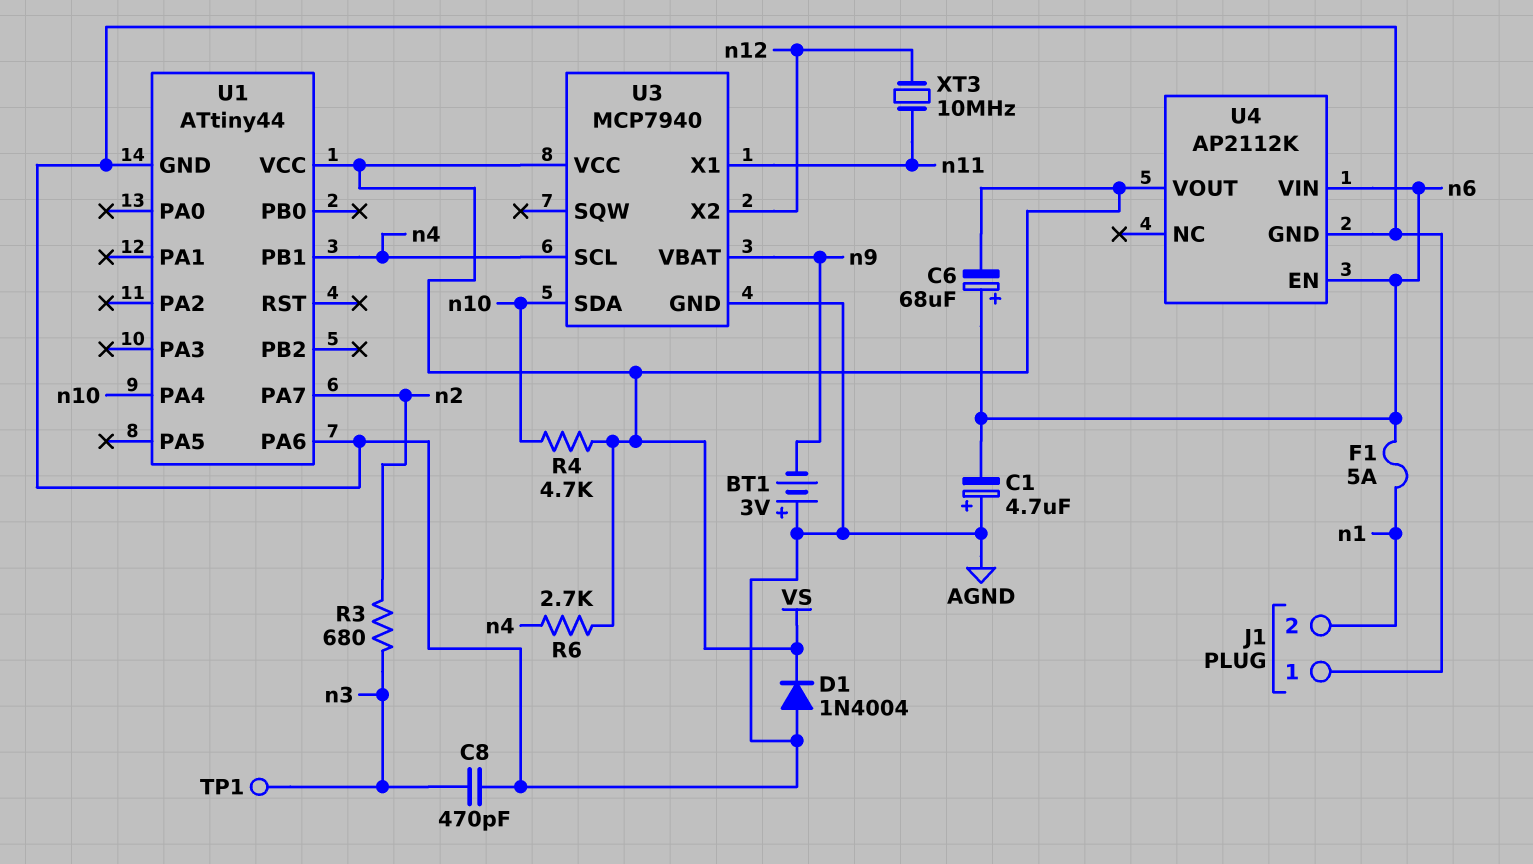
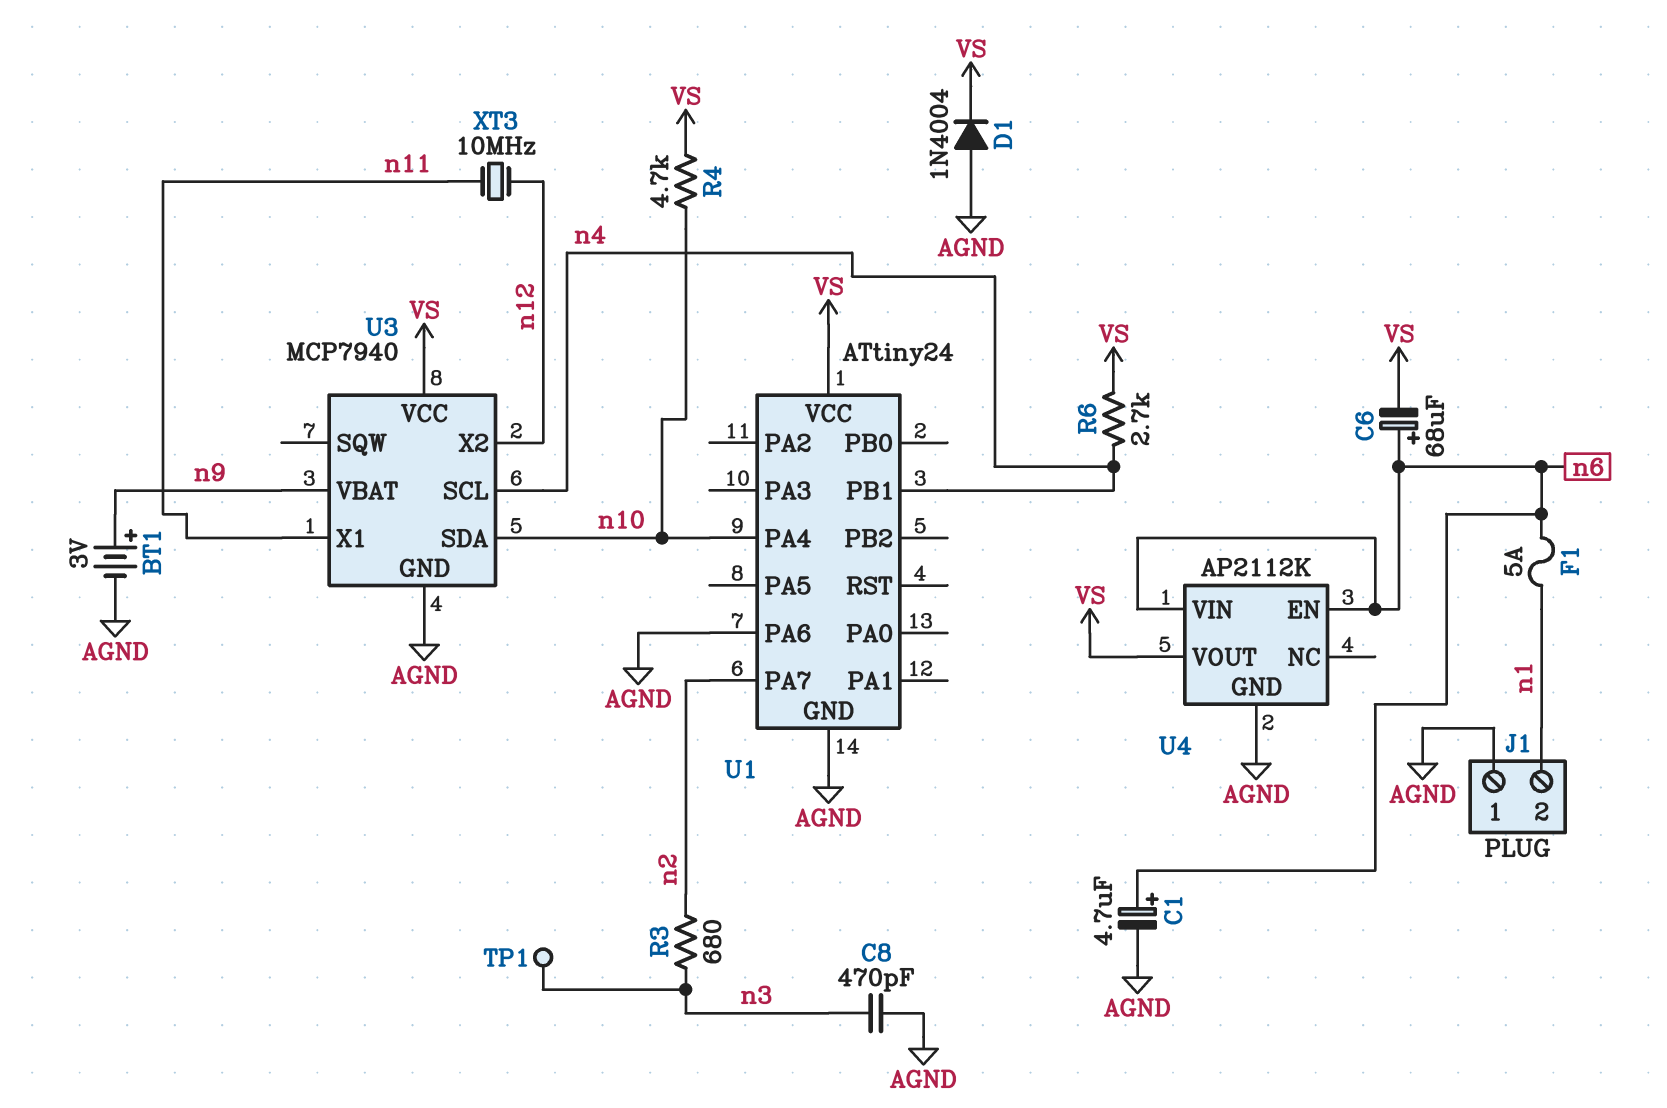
BT1: 3V (plus AGND, minus n9) -> 3V (plus n9, minus AGND)
C1: 4.7uF (plus AGND, minus n6) -> 4.7uF (plus n6, minus AGND)
U1: ATtiny44 -> ATtiny24

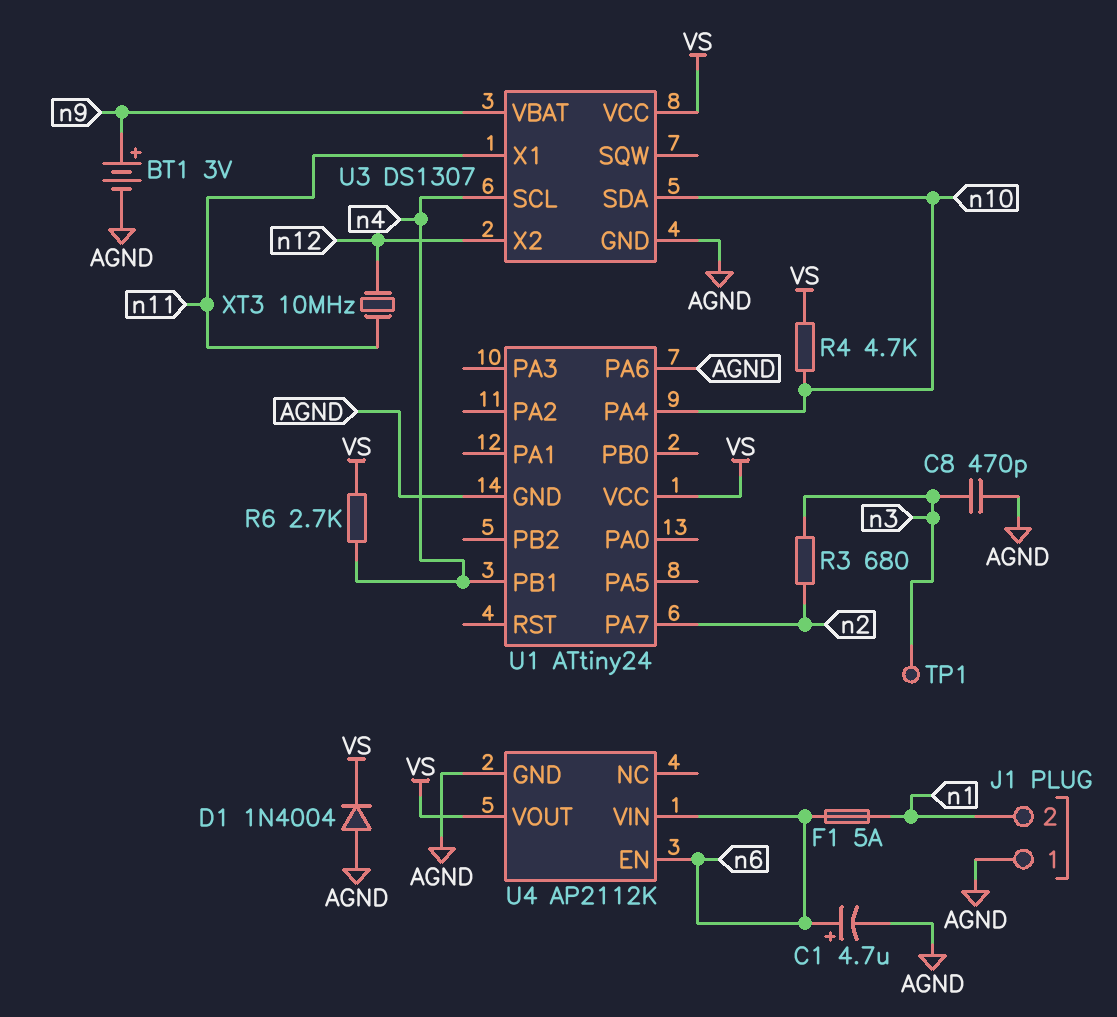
C6: 68uF (plus n6, minus VS) -> none
U3: MCP7940 -> DS1307

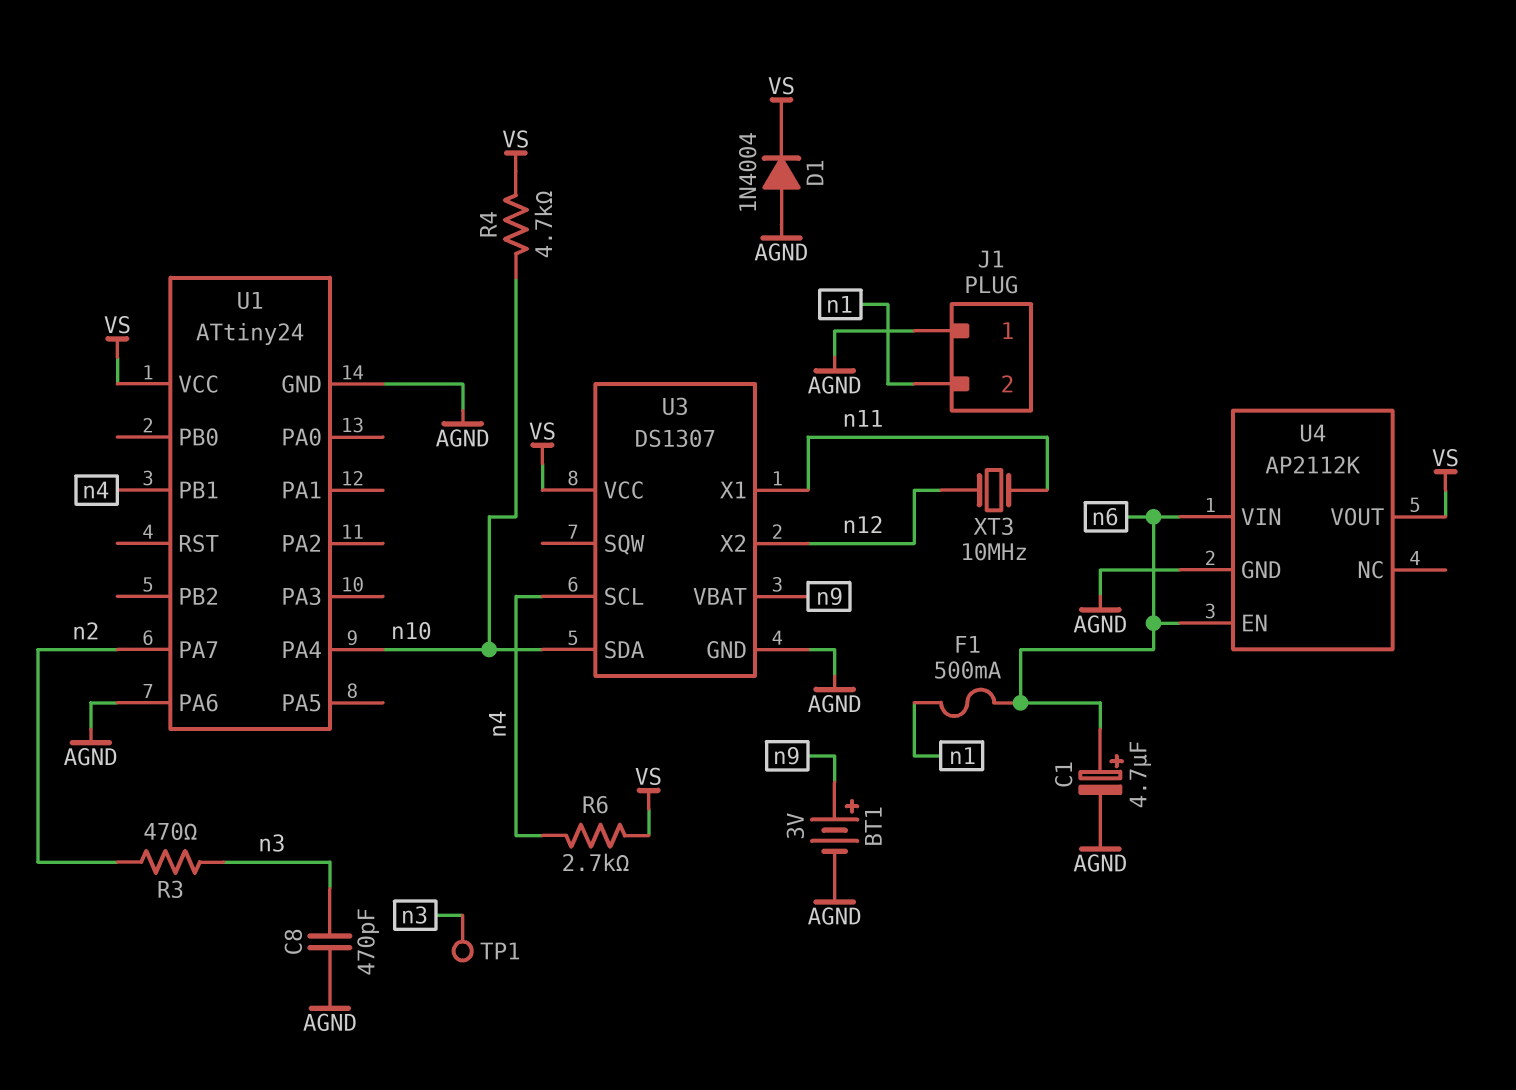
F1: 5A (n1, n6) -> 500mA (n1, n6)
R3: 680 (n2, n3) -> 470 (n2, n3)

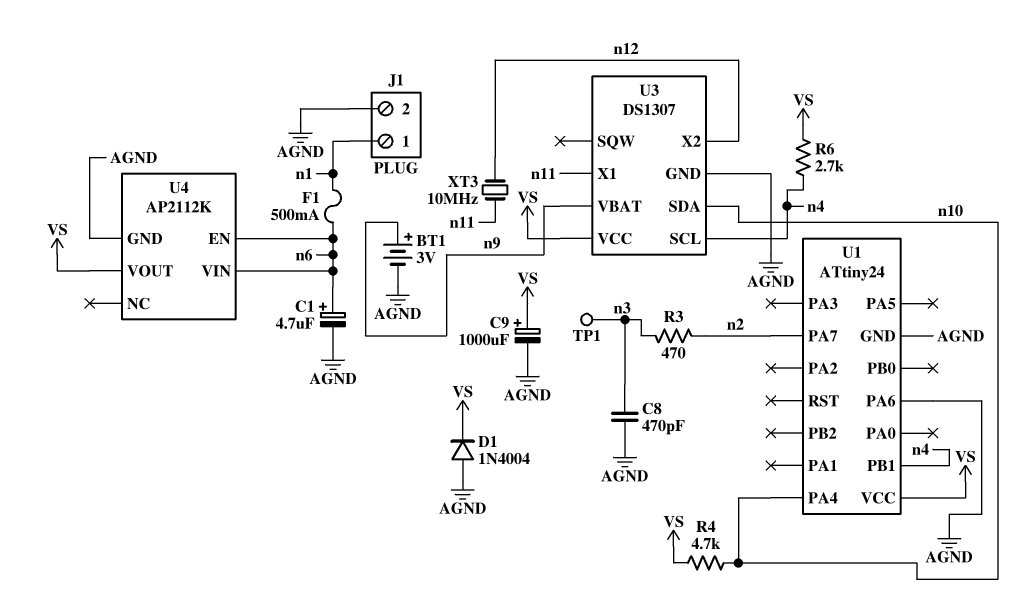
C9: none -> 1000uF (plus VS, minus AGND)
J1 pin 1: AGND -> n1
J1 pin 2: n1 -> AGND

